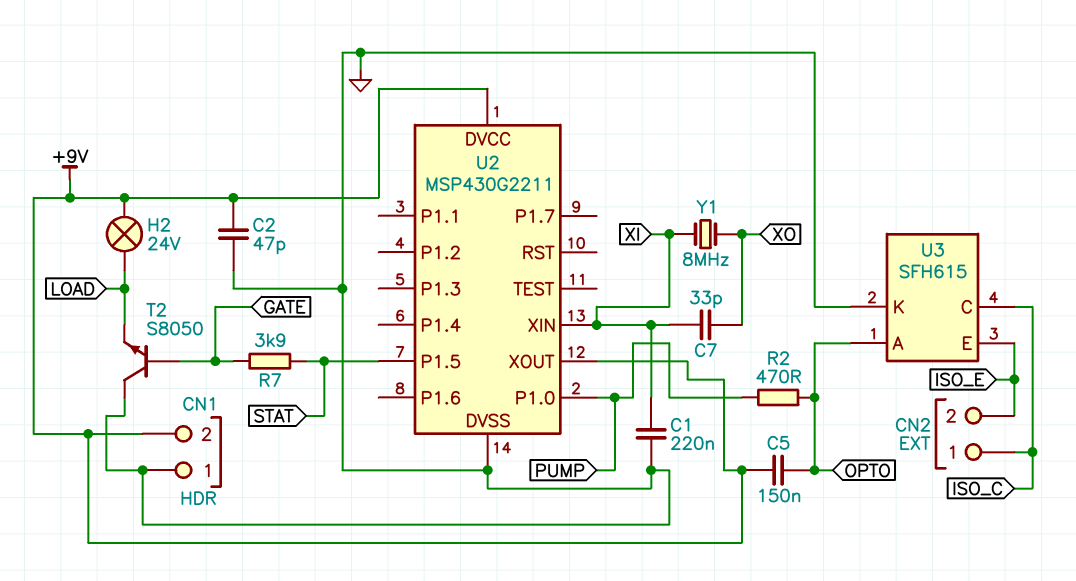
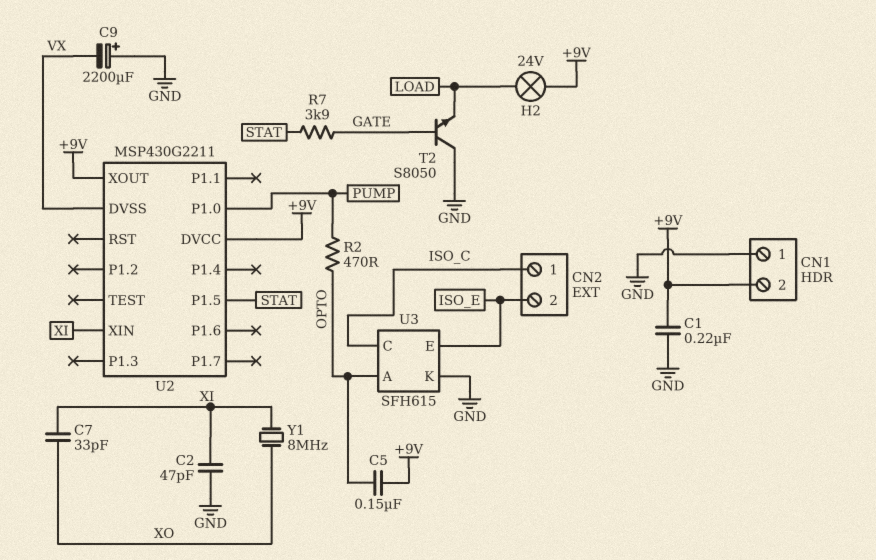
C1: 220nF (GND, XI) -> 220nF (+9V, GND)
C2: 47pF (+9V, GND) -> 47pF (GND, XI)
C9: none -> 2200uF (plus GND, minus VX)
U2 pin DVSS: GND -> VX

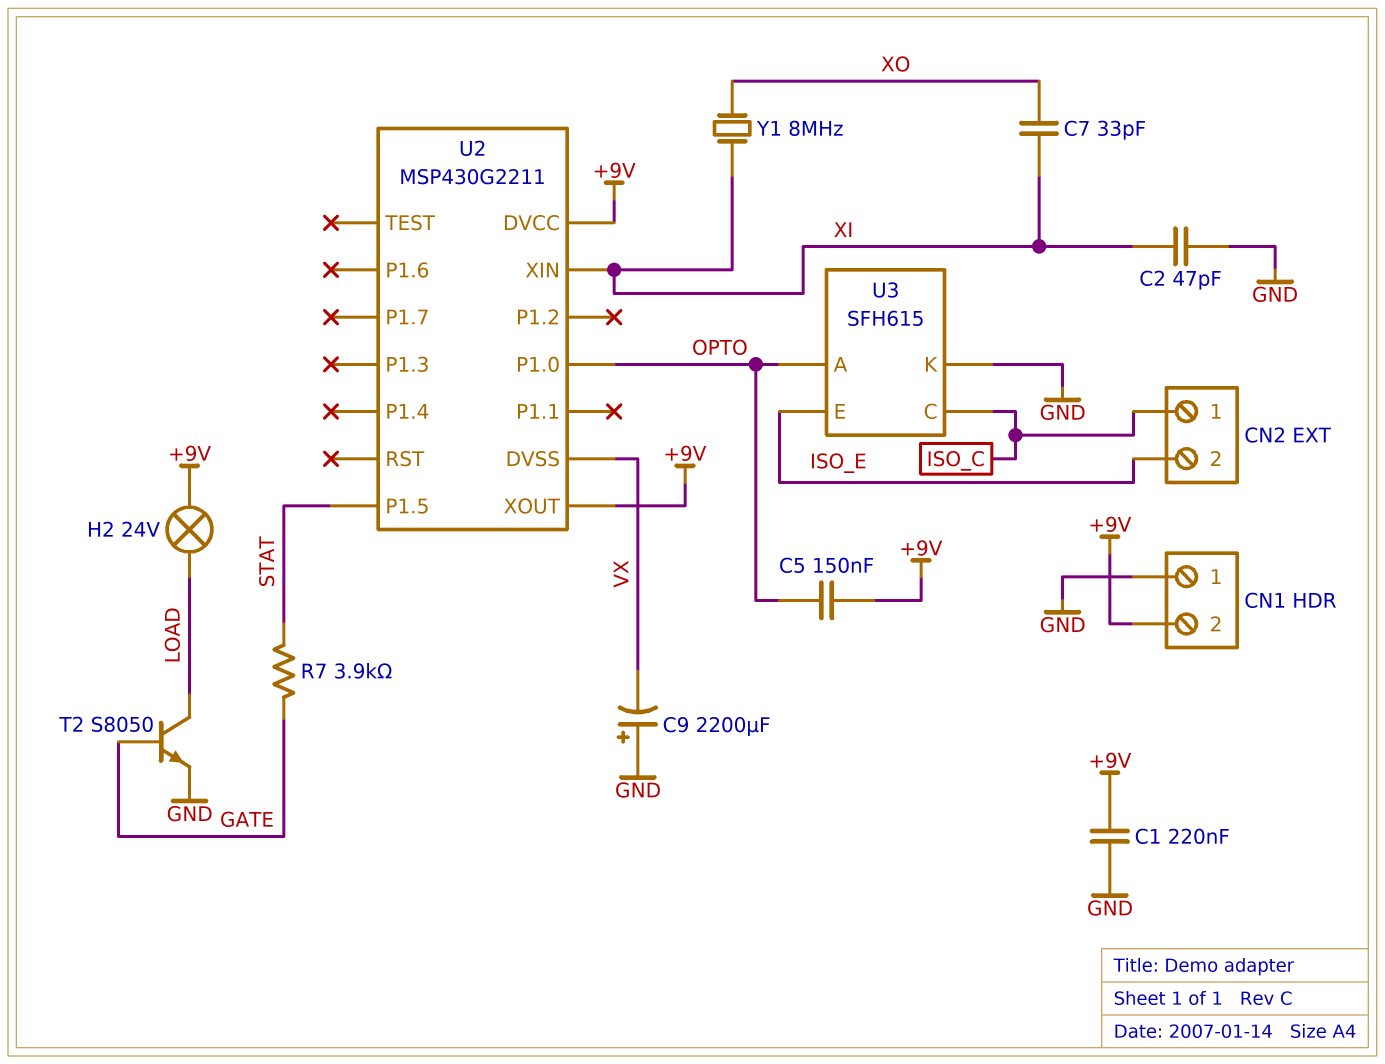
R2: 470 (OPTO, PUMP) -> none
T2: NPN S8050 (B GATE, C GND, E LOAD) -> NPN S8050 (B GATE, C LOAD, E GND)
U2 pin P1.0: PUMP -> OPTO

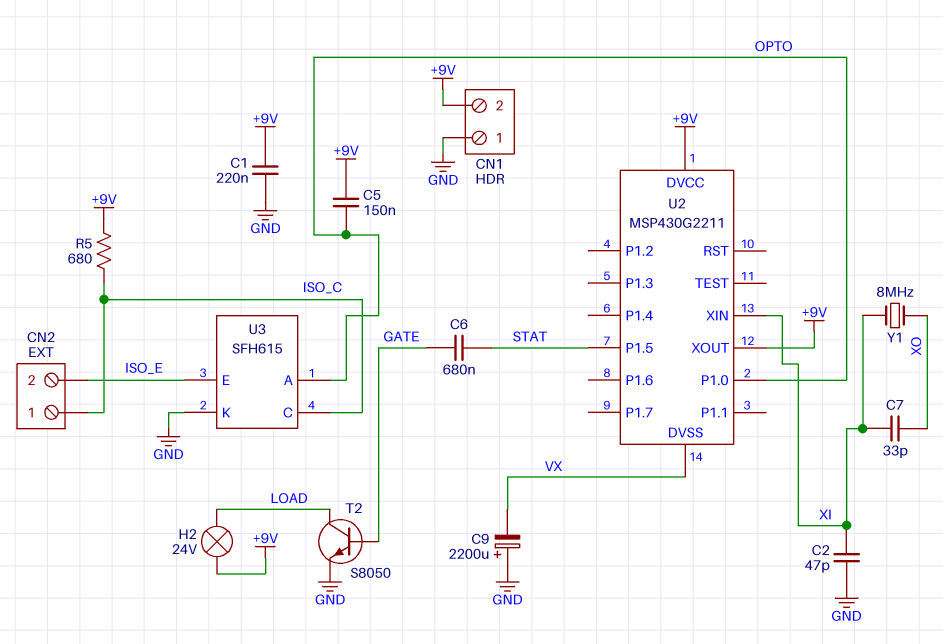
C6: none -> 680nF (GATE, STAT)
R5: none -> 680 (+9V, ISO_C)
R7: 3.9k (GATE, STAT) -> none

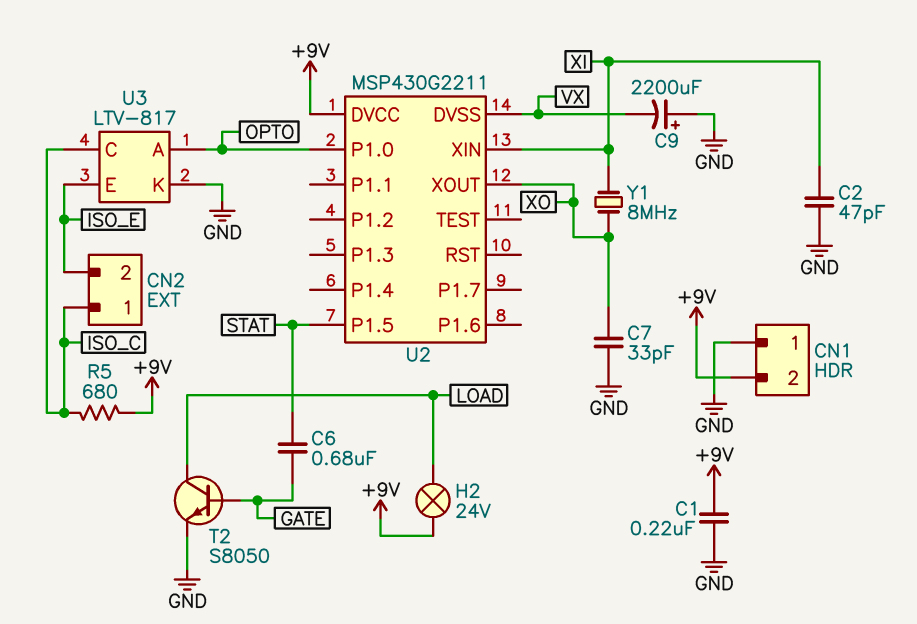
C5: 150nF (+9V, OPTO) -> none
C7: 33pF (XI, XO) -> 33pF (GND, XO)
U2 pin XOUT: +9V -> XO
U3: SFH615 -> LTV-817

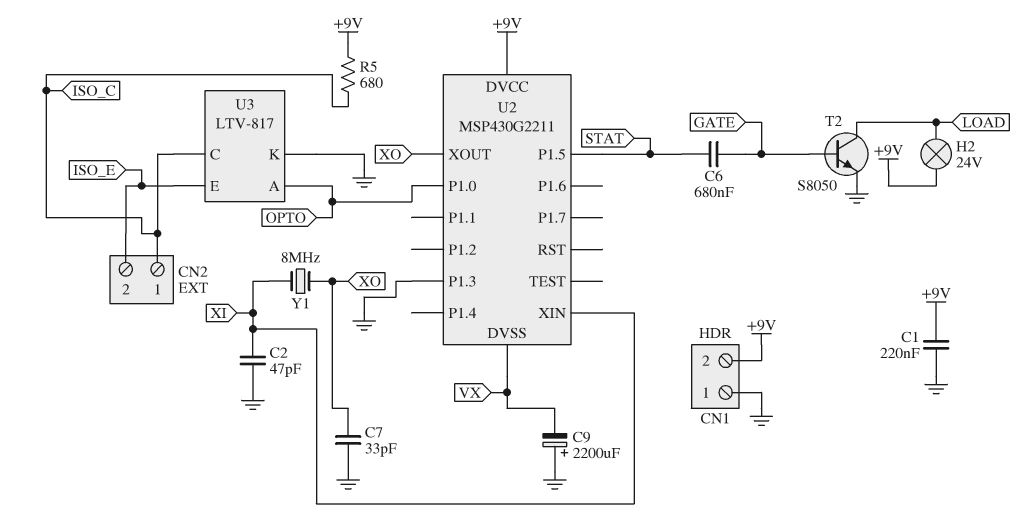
U2 pin P1.3: none -> GND

